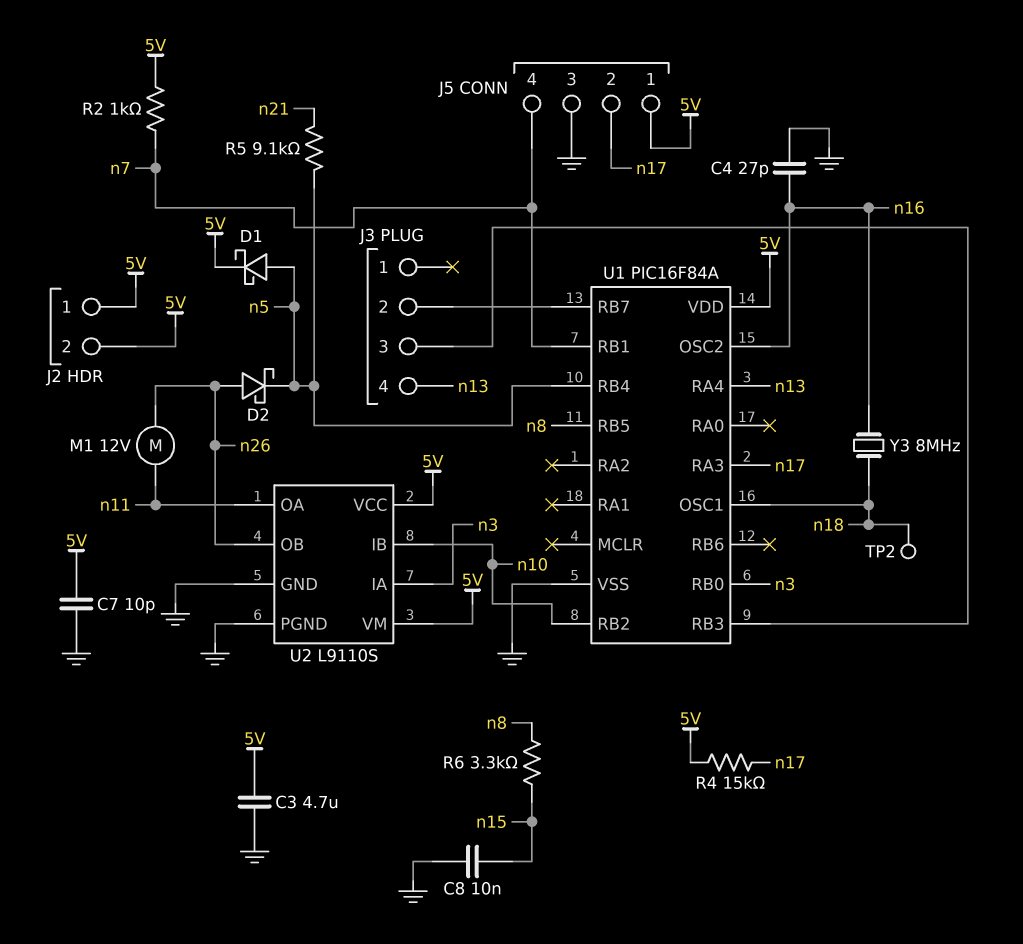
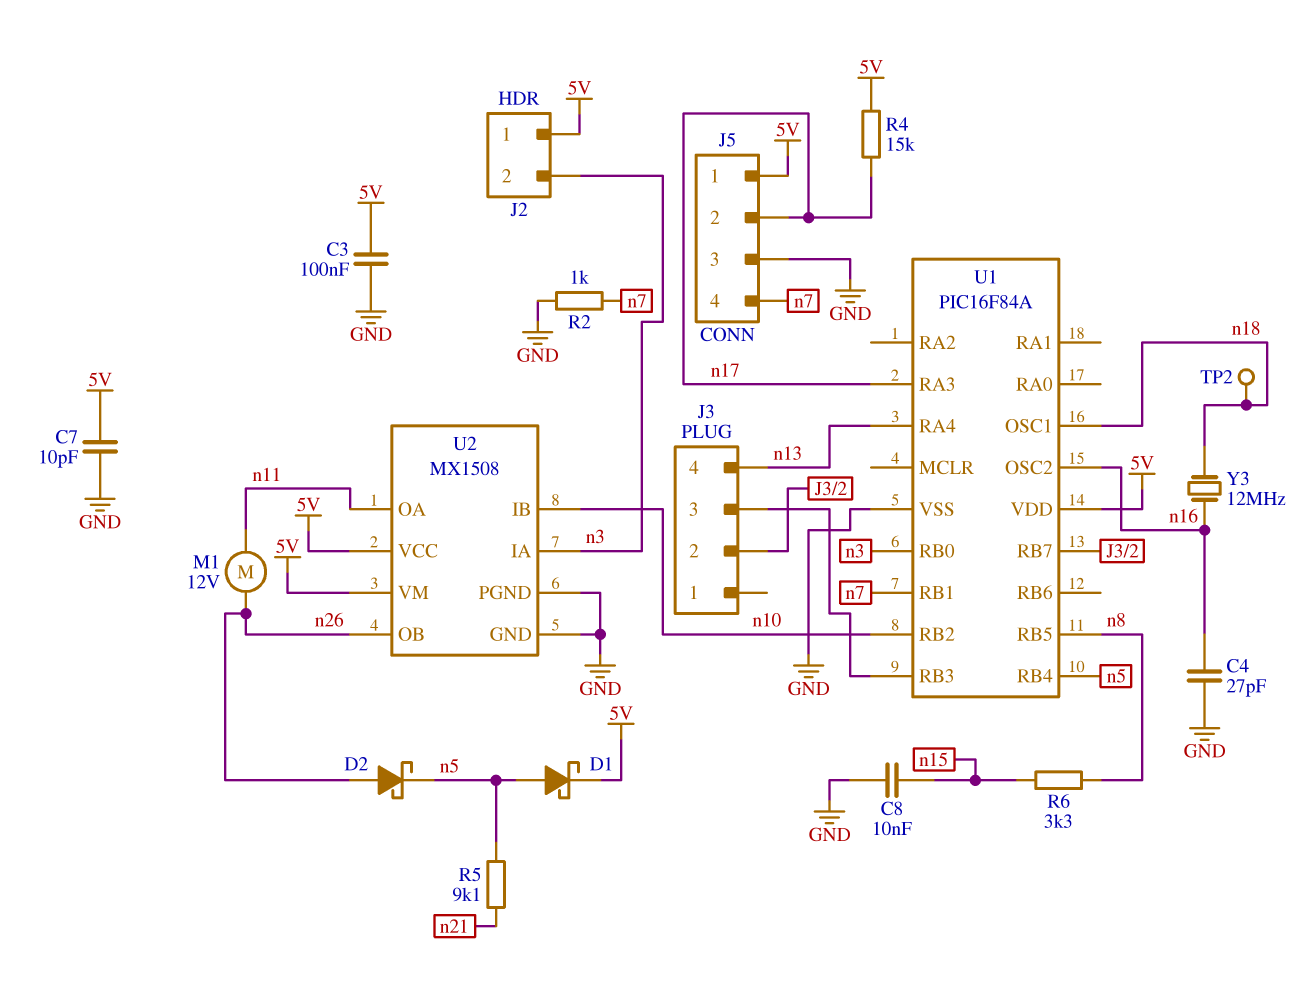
C3: 4.7uF (5V, GND) -> 100nF (5V, GND)
J2 pin 2: 5V -> n3
R2: 1k (5V, n7) -> 1k (GND, n7)
U2: L9110S -> MX1508
Y3: 8MHz (n16, n18) -> 12MHz (n16, n18)

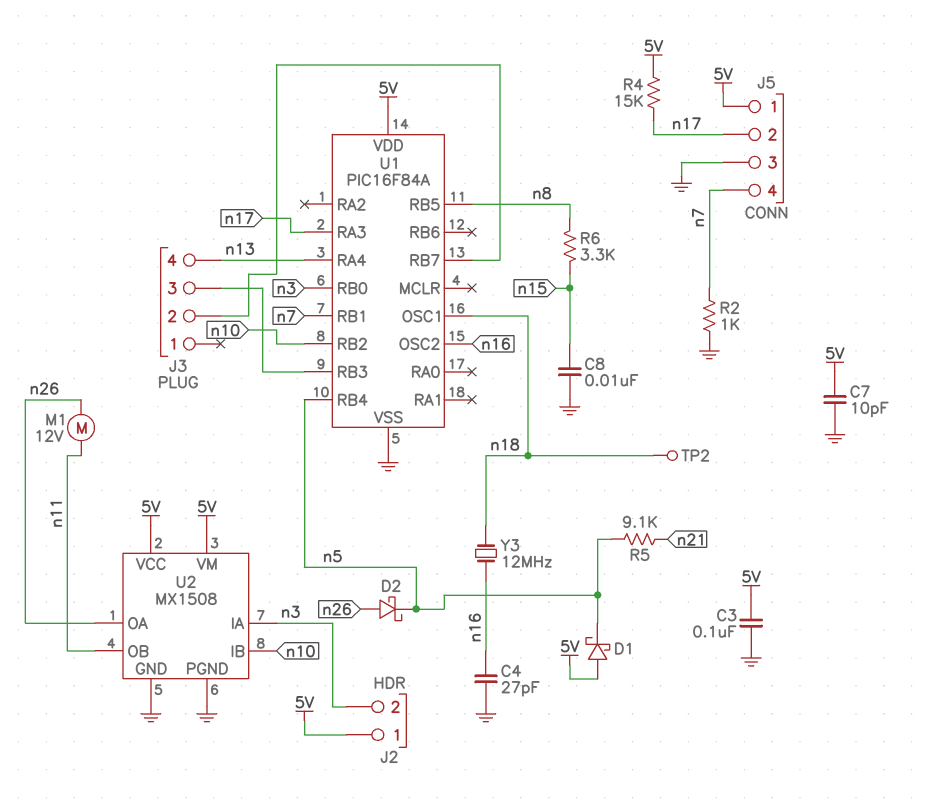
D1: schottky (A n5, K 5V) -> schottky (A 5V, K n5)
U2 pin OA: n11 -> n26
U2 pin OB: n26 -> n11

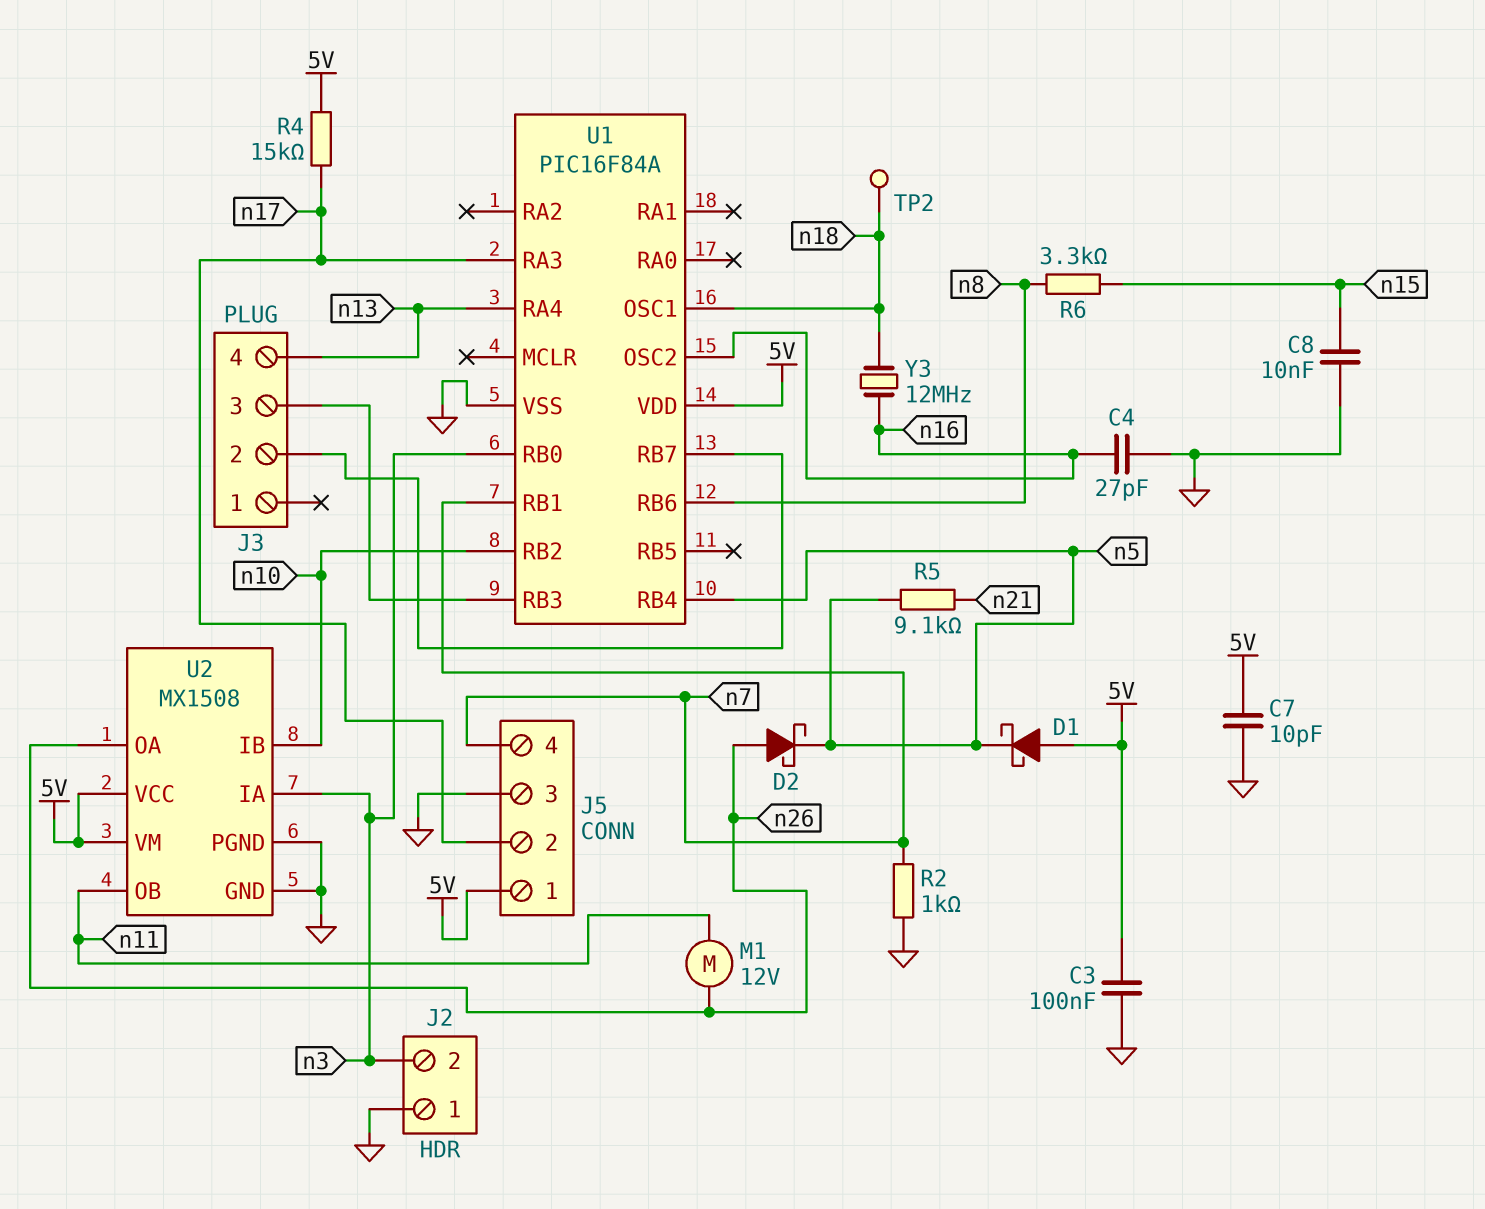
J2 pin 1: 5V -> GND
U1 pin RB5: n8 -> none
U1 pin RB6: none -> n8

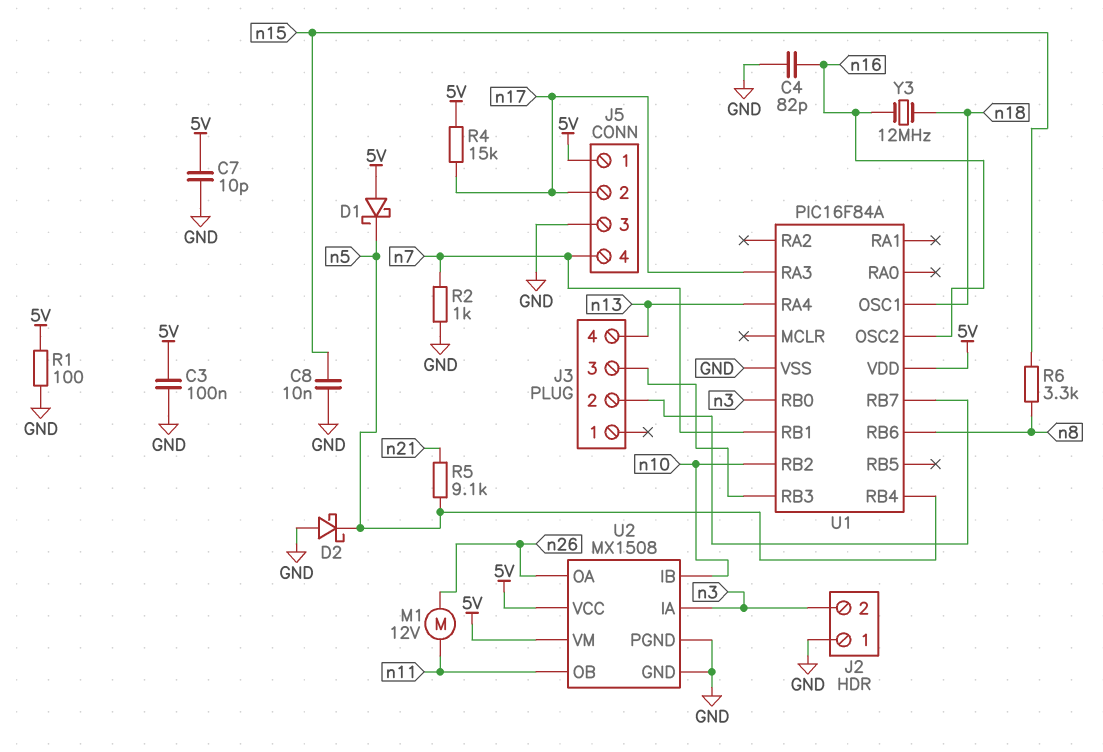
C4: 27pF (GND, n16) -> 82pF (GND, n16)
D2: schottky (A n26, K n5) -> schottky (A GND, K n5)
R1: none -> 100 (5V, GND)
TP2: test point (n18) -> none

